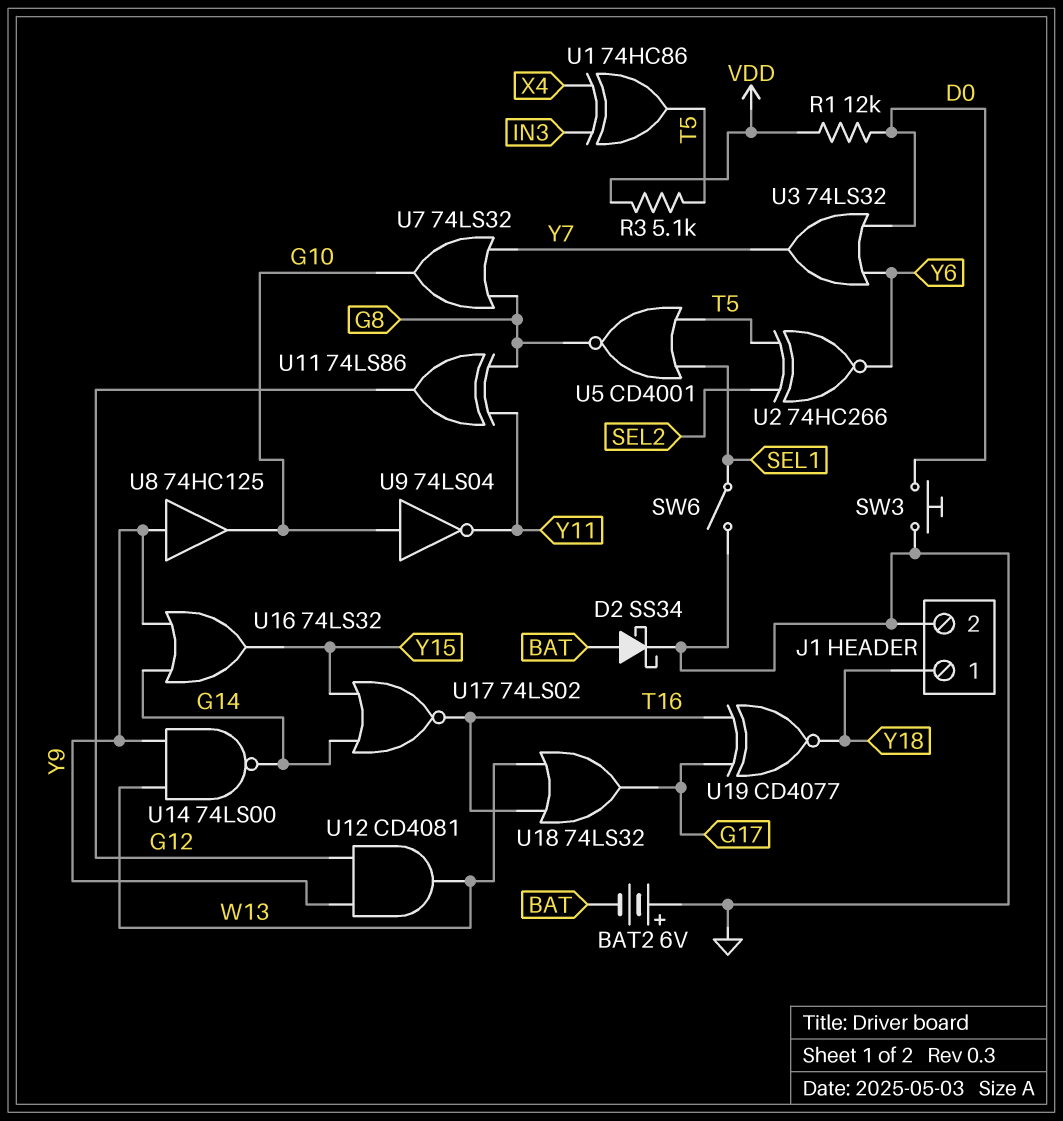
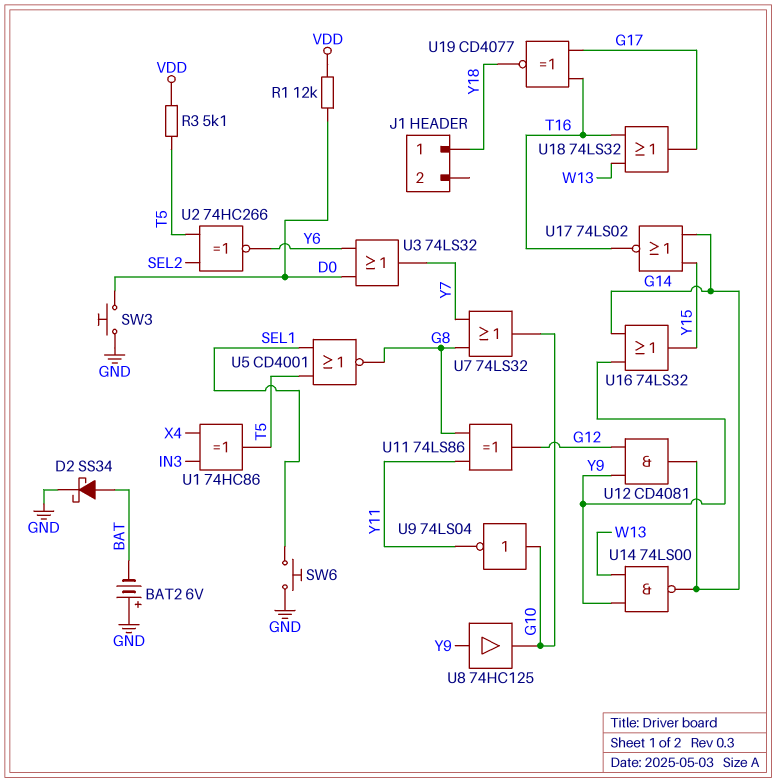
J1 pin 2: GND -> none
SW6: switch (GND, SEL1) -> button (GND, SEL1)
U12: AND CD4081 (in G12, in Y9, out W13) -> AND CD4081 (in G12, in Y9, out G14)

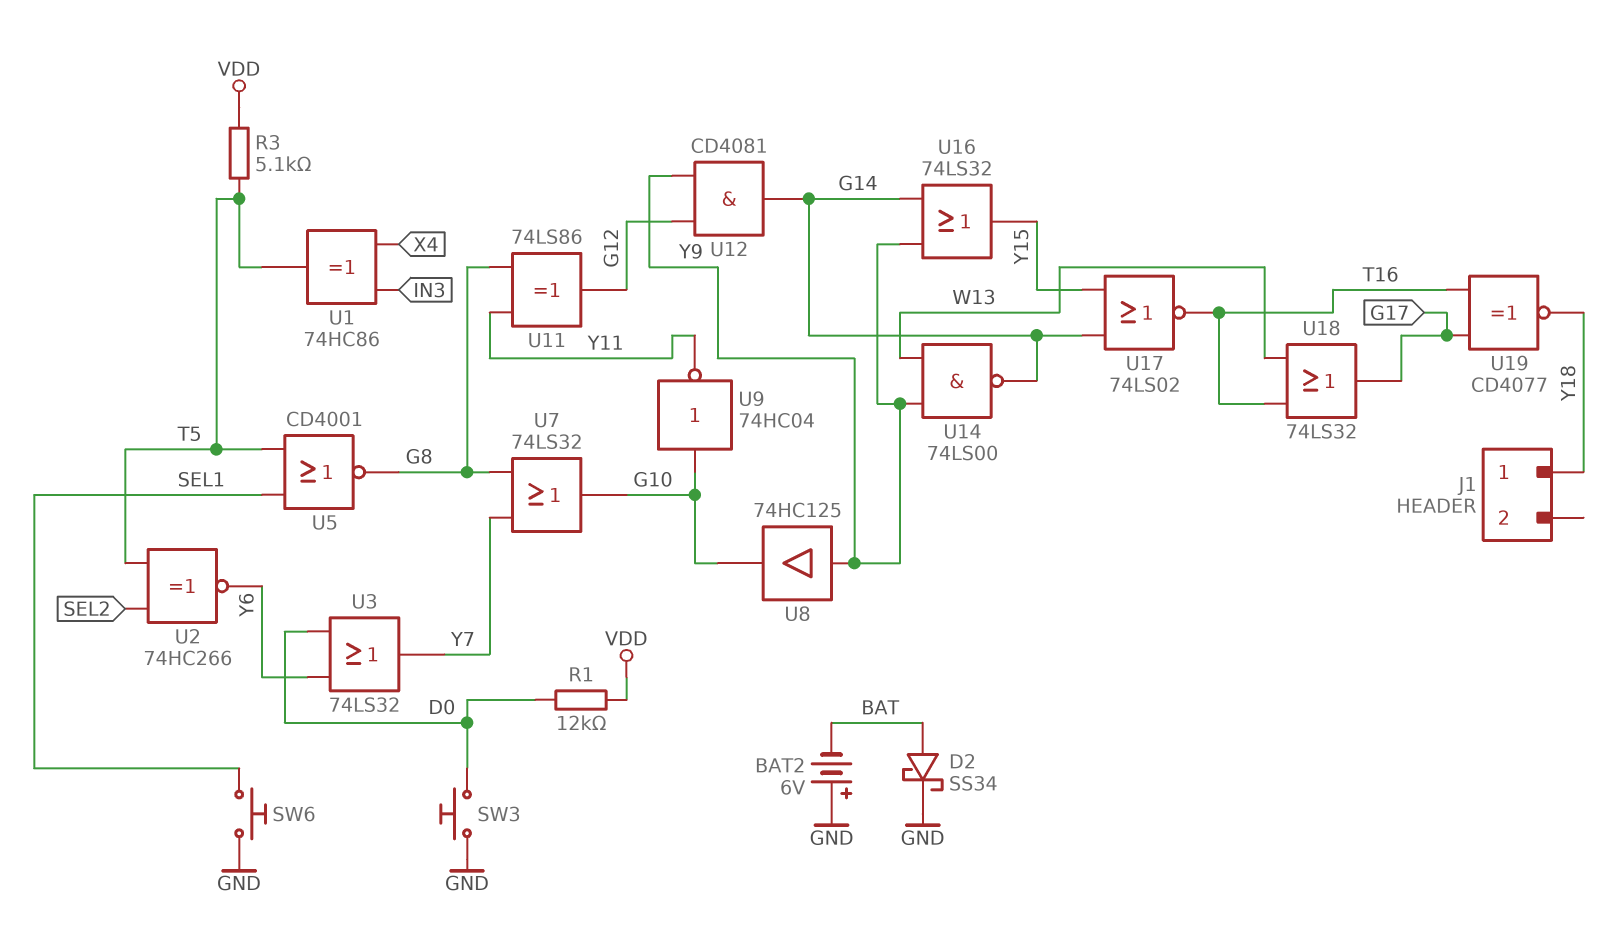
U9: NOT 74LS04 (in G10, out Y11) -> NOT 74HC04 (in G10, out Y11)

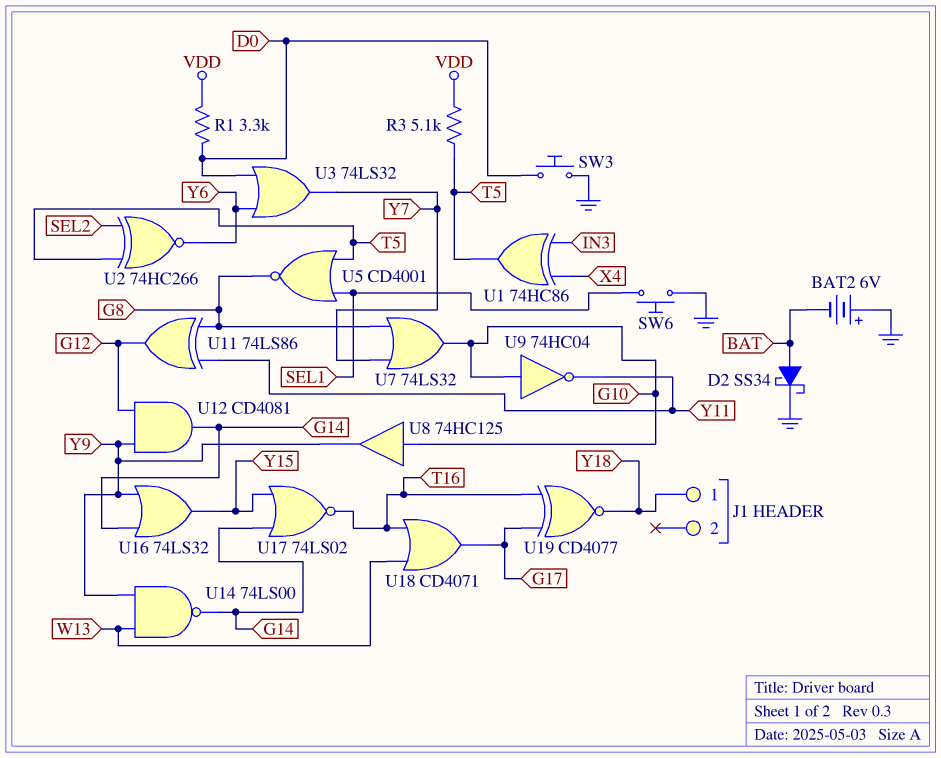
R1: 12k (D0, VDD) -> 3.3k (D0, VDD)
U8: buffer 74HC125 (in Y9, out G10) -> buffer 74HC125 (in G10, out Y9)
U18: OR 74LS32 (in T16, in W13, out G17) -> OR CD4071 (in T16, in W13, out G17)

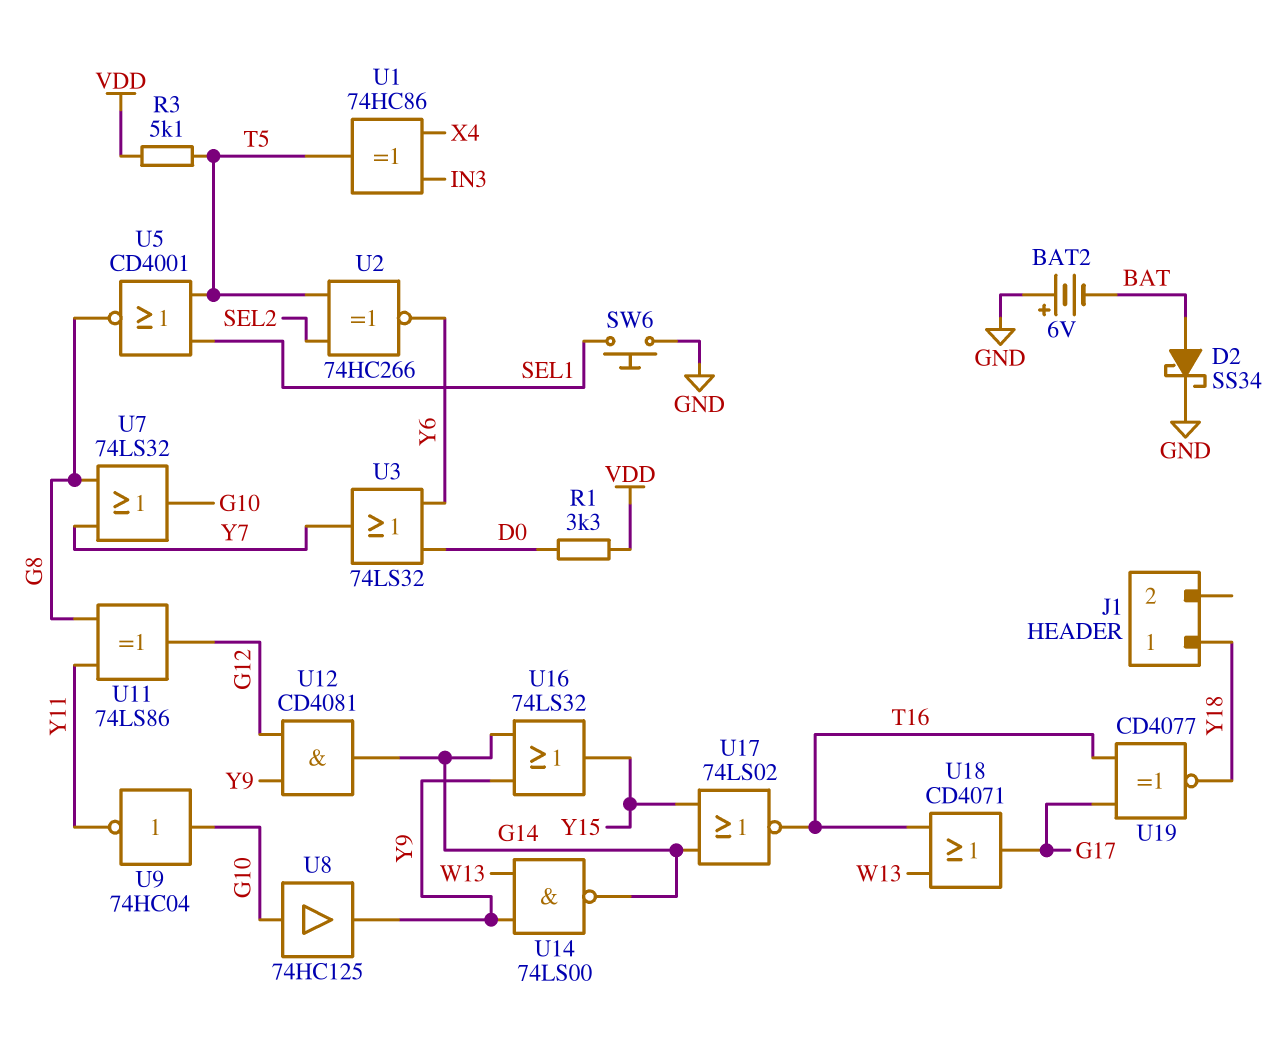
SW3: button (D0, GND) -> none

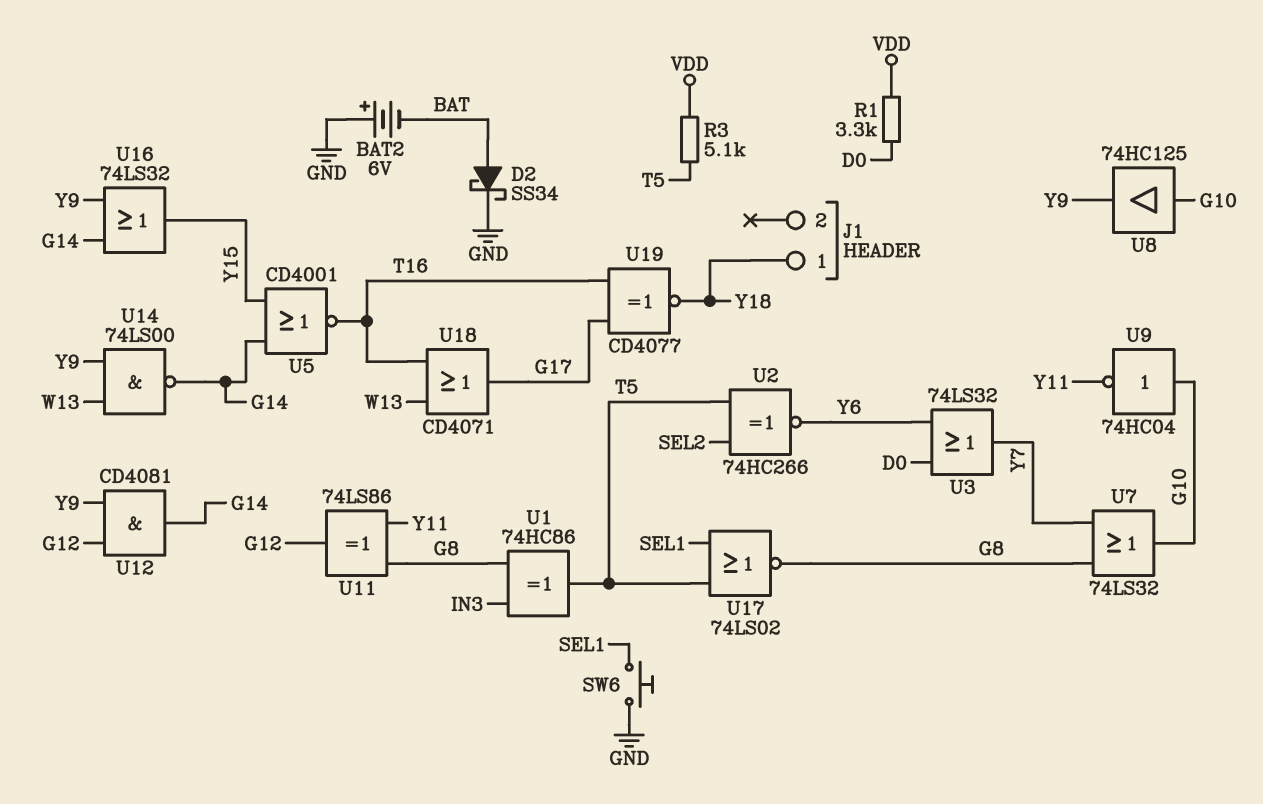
U1: XOR 74HC86 (in IN3, in X4, out T5) -> XOR 74HC86 (in G8, in IN3, out T5)
U5: NOR CD4001 (in SEL1, in T5, out G8) -> NOR CD4001 (in G14, in Y15, out T16)
U17: NOR 74LS02 (in G14, in Y15, out T16) -> NOR 74LS02 (in SEL1, in T5, out G8)

